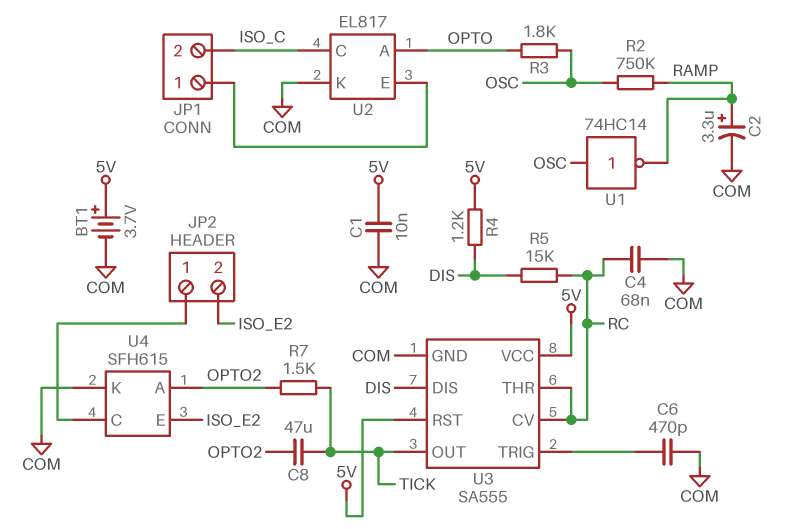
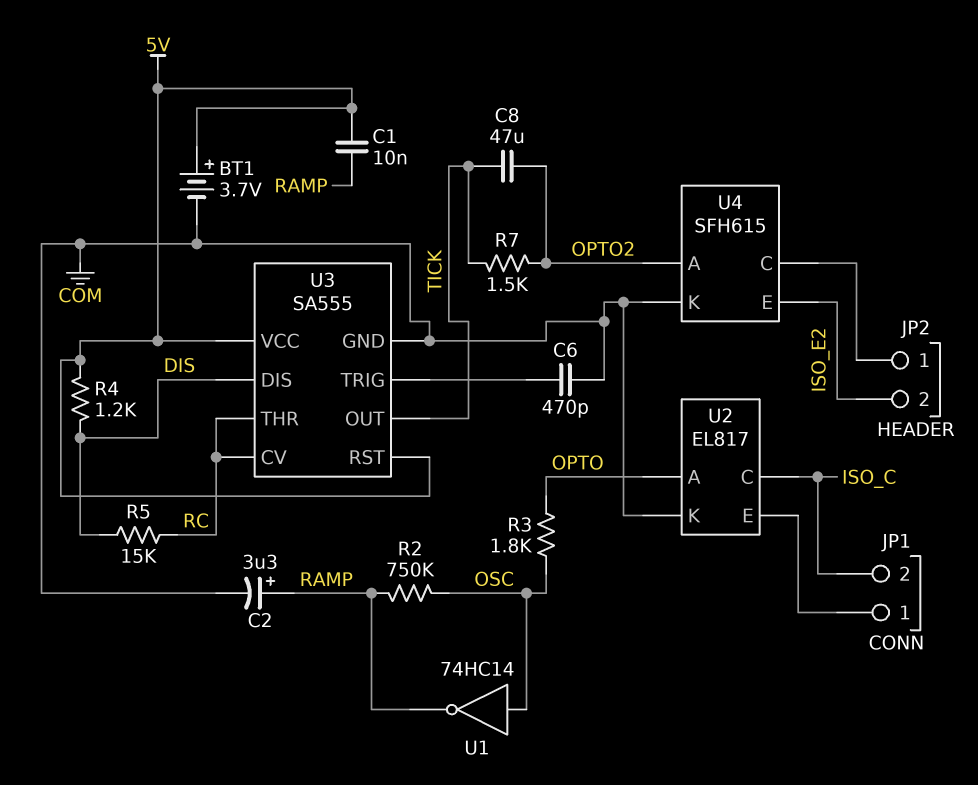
C1: 10nF (5V, COM) -> 10nF (5V, RAMP)
C4: 68nF (COM, RC) -> none

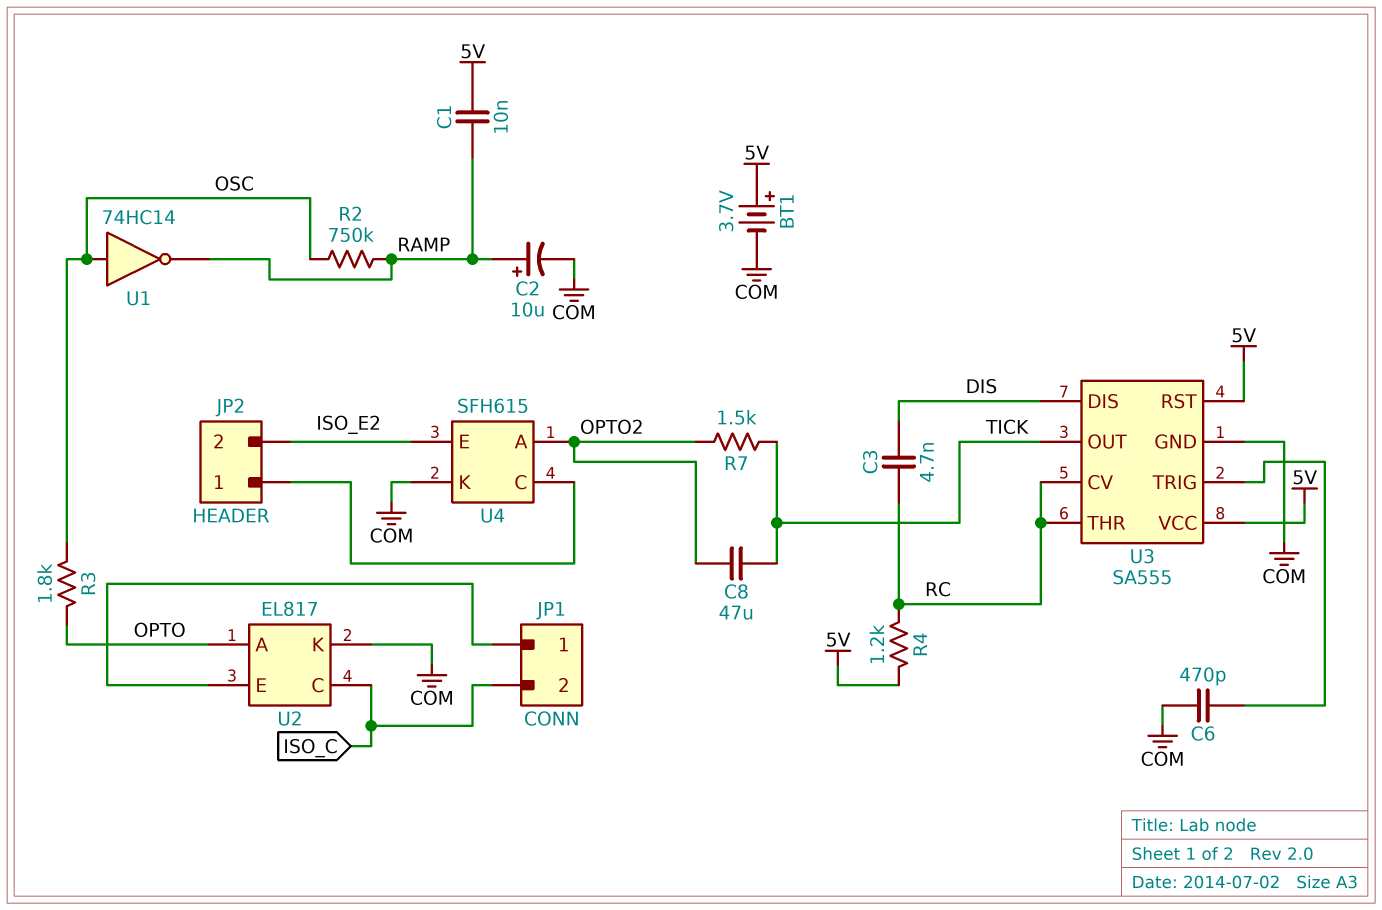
C2: 3.3uF (plus RAMP, minus COM) -> 10uF (plus RAMP, minus COM)
C3: none -> 4.7nF (DIS, RC)
R4: 1.2k (5V, DIS) -> 1.2k (5V, RC)
R5: 15k (DIS, RC) -> none

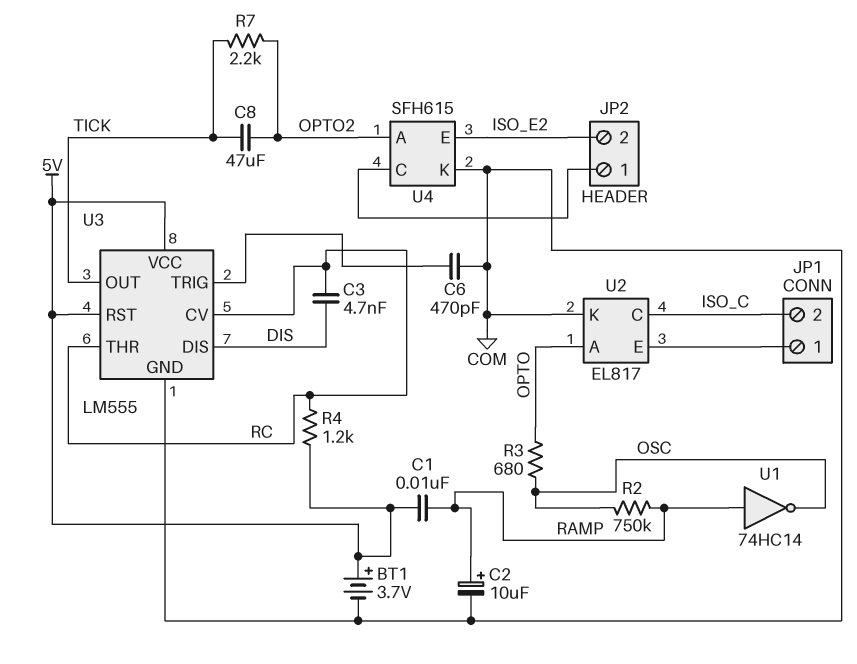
R3: 1.8k (OPTO, OSC) -> 680 (OPTO, OSC)
R7: 1.5k (OPTO2, TICK) -> 2.2k (OPTO2, TICK)
U1: NOT 74HC14 (in OSC, out RAMP) -> NOT 74HC14 (in RAMP, out OSC)
U3: SA555 -> LM555

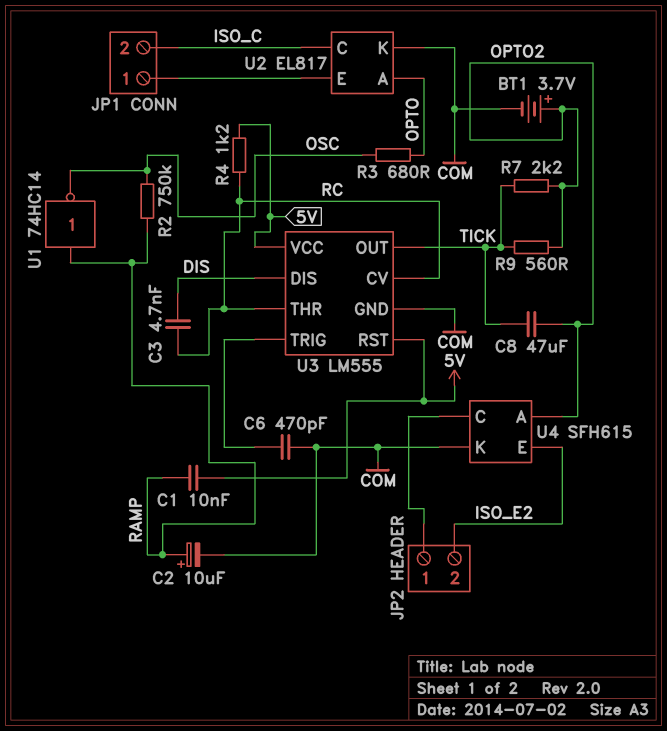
BT1: 3.7V (plus 5V, minus COM) -> 3.7V (plus OPTO2, minus COM)
R9: none -> 560 (OPTO2, TICK)

